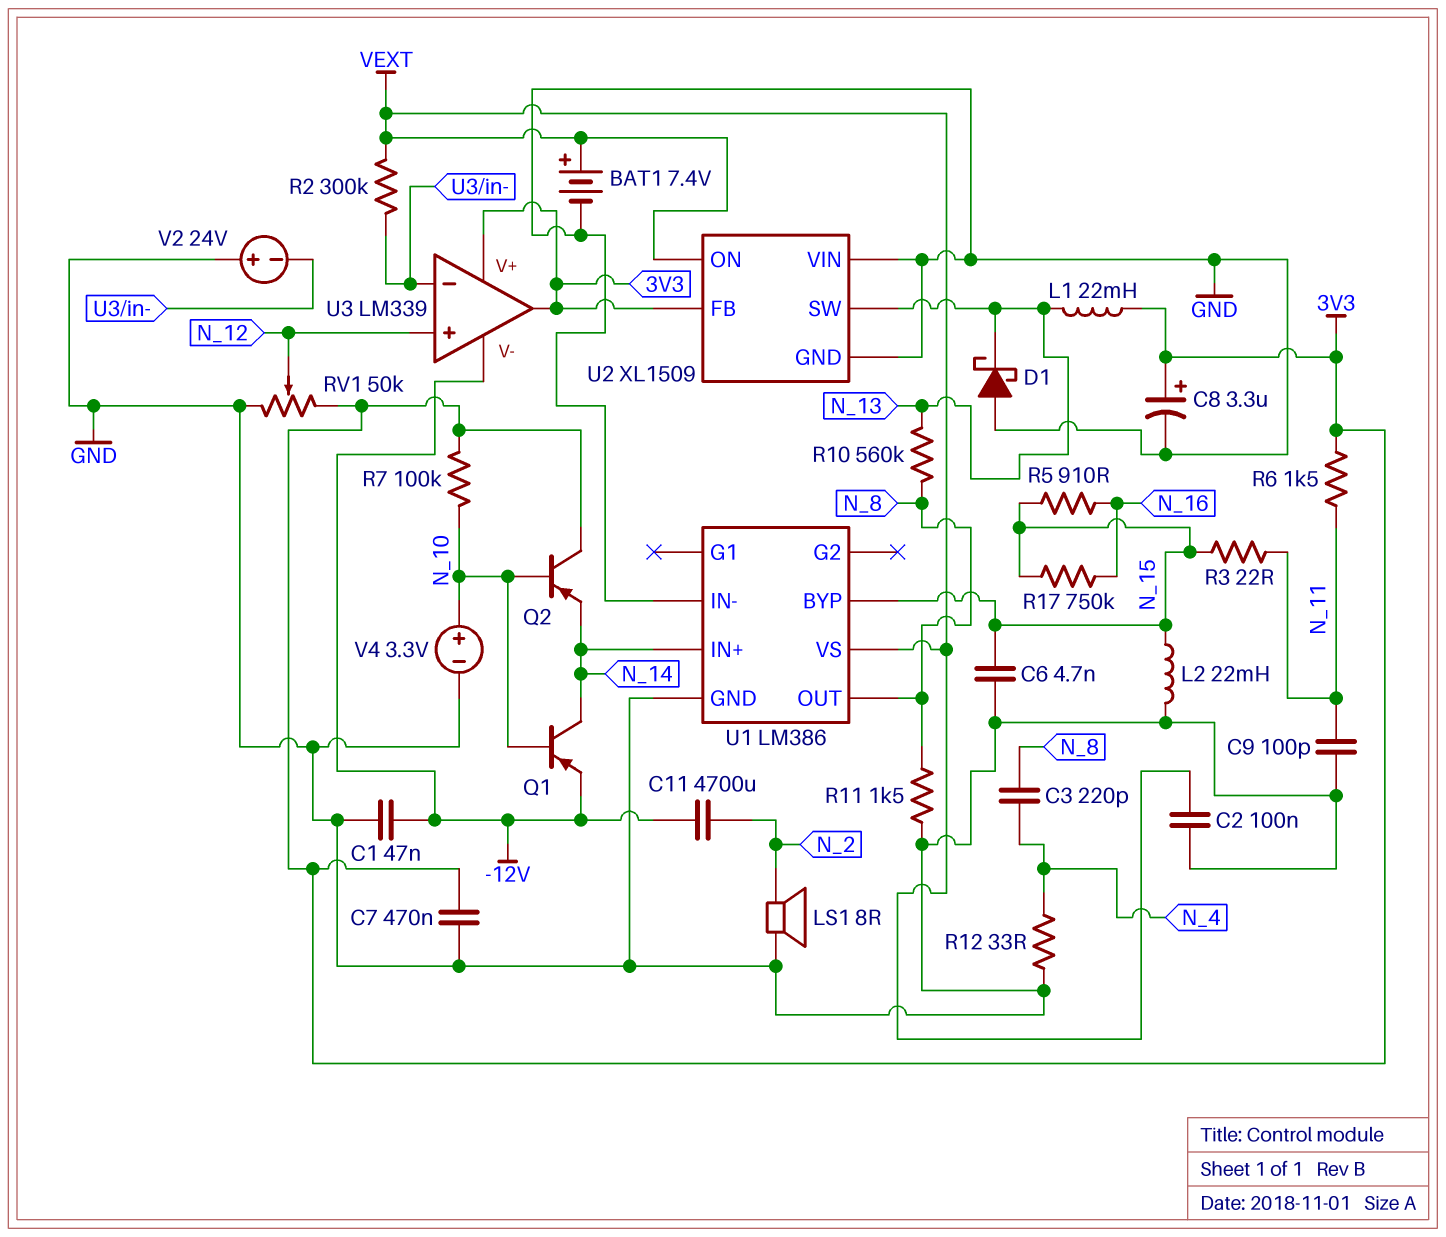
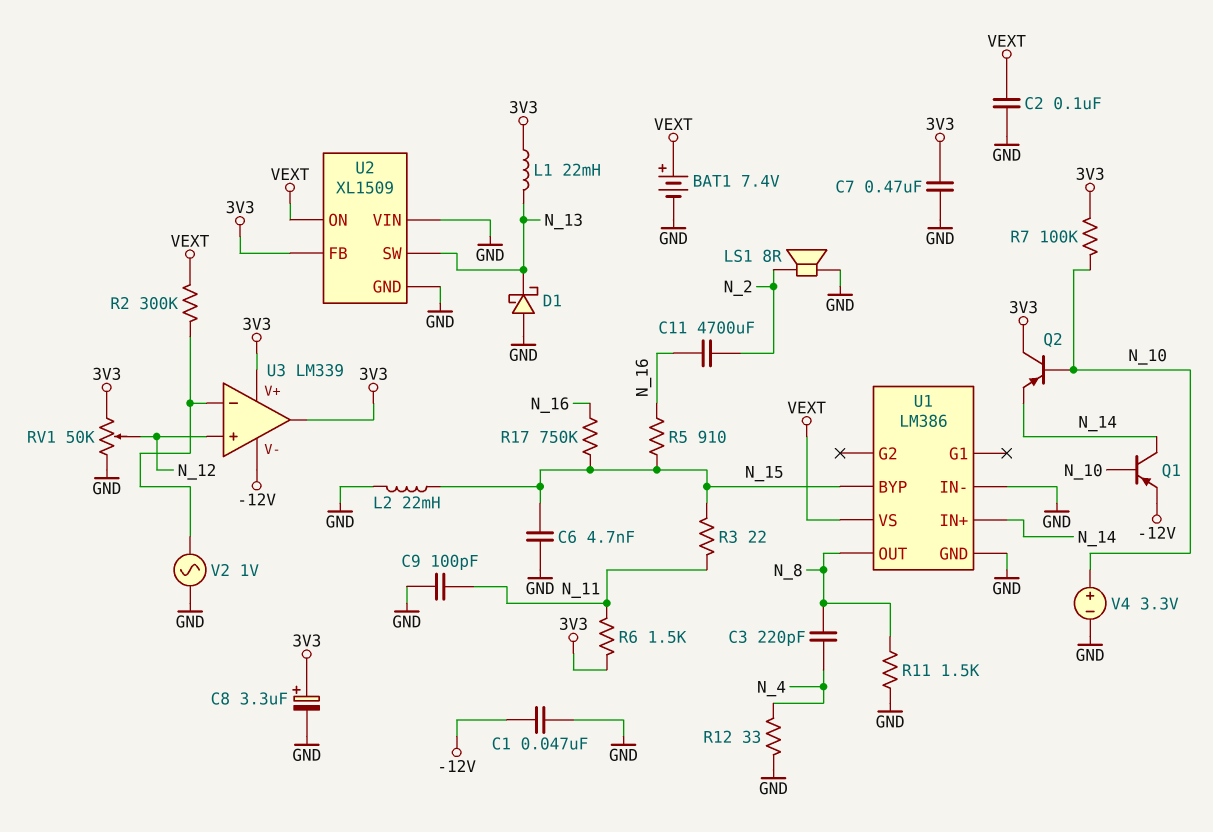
C11: 4700uF (-12V, N_2) -> 4700uF (N_2, N_16)
R10: 560k (N_8, N_13) -> none
V2: 24V (plus GND, minus U3/in-) -> AC 1V (GND, U3/in-)

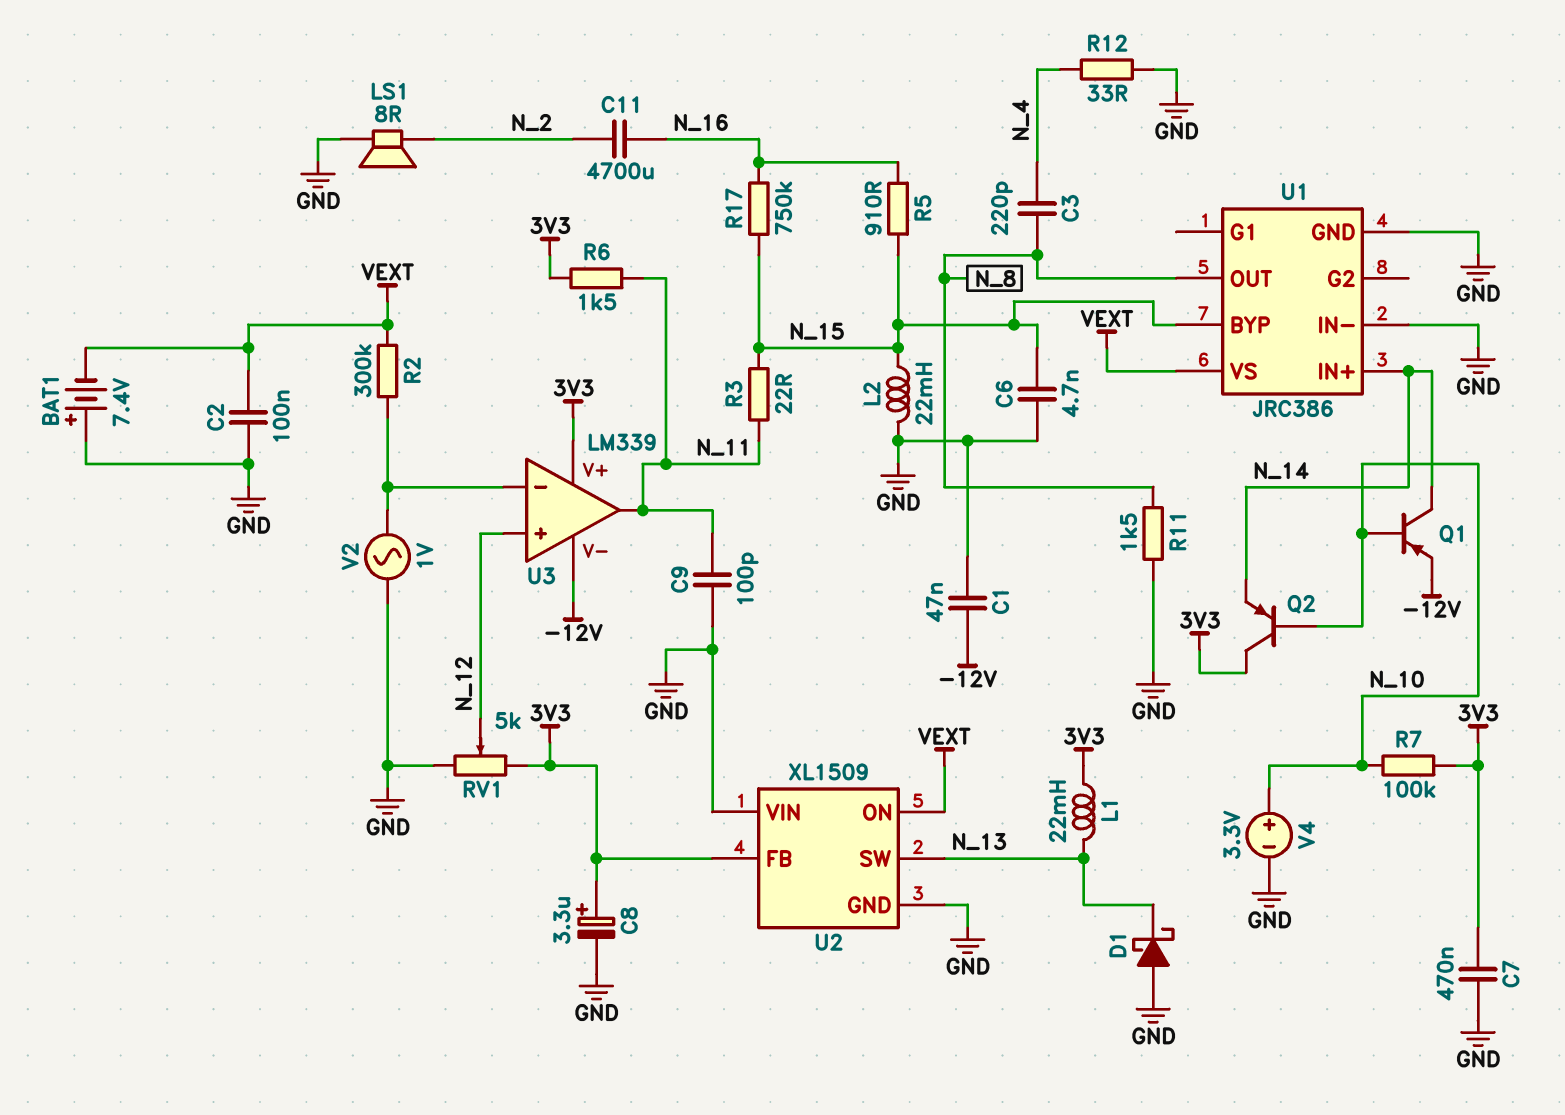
BAT1: 7.4V (plus VEXT, minus GND) -> 7.4V (plus GND, minus VEXT)
RV1: 50k (3V3, GND, wiper N_12) -> 5k (3V3, GND, wiper N_12)
U1: LM386 -> JRC386
U3 pin out: 3V3 -> N_11

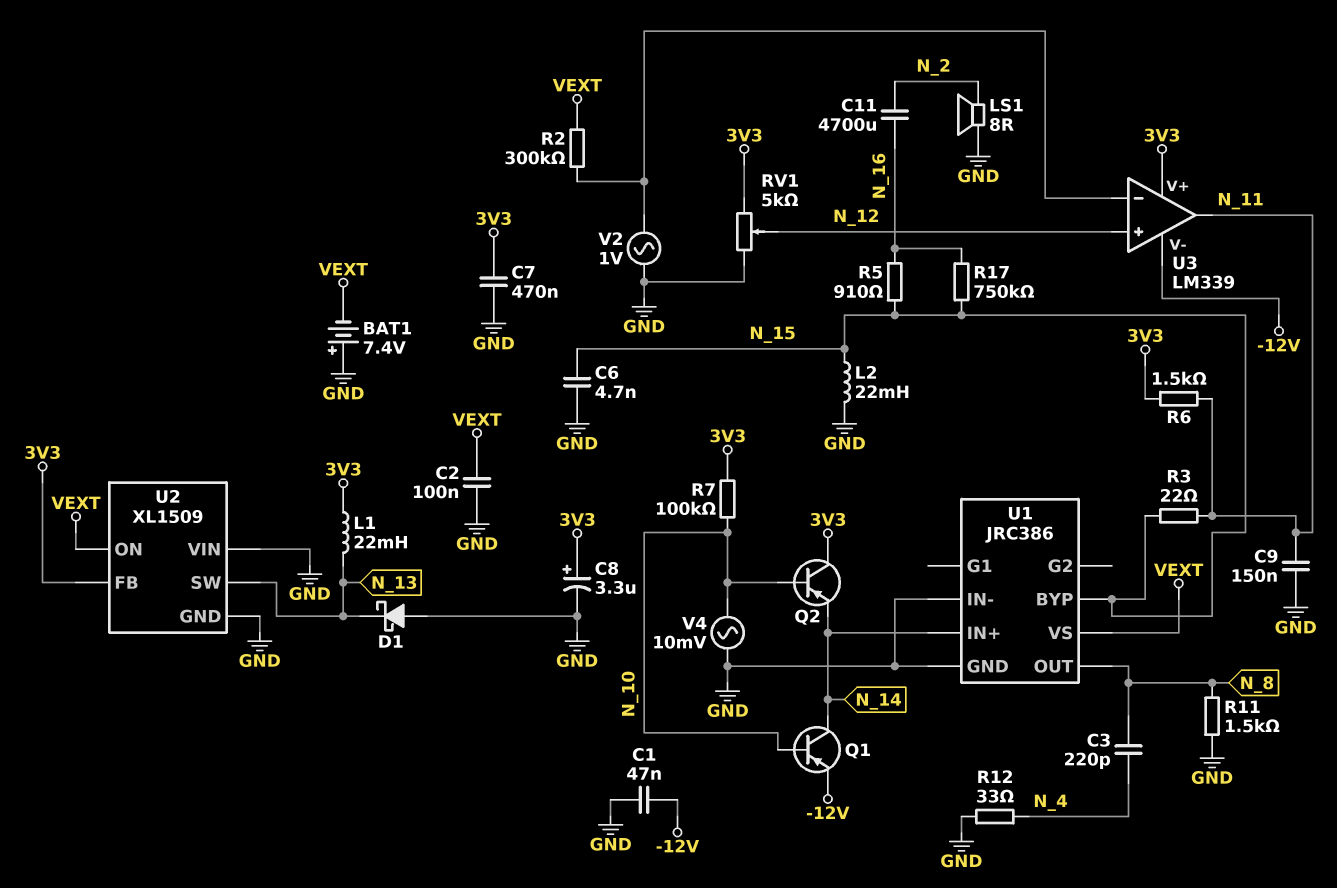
C9: 100pF (GND, N_11) -> 150nF (GND, N_11)
V4: 3.3V (plus N_10, minus GND) -> AC 10mV (GND, N_10)

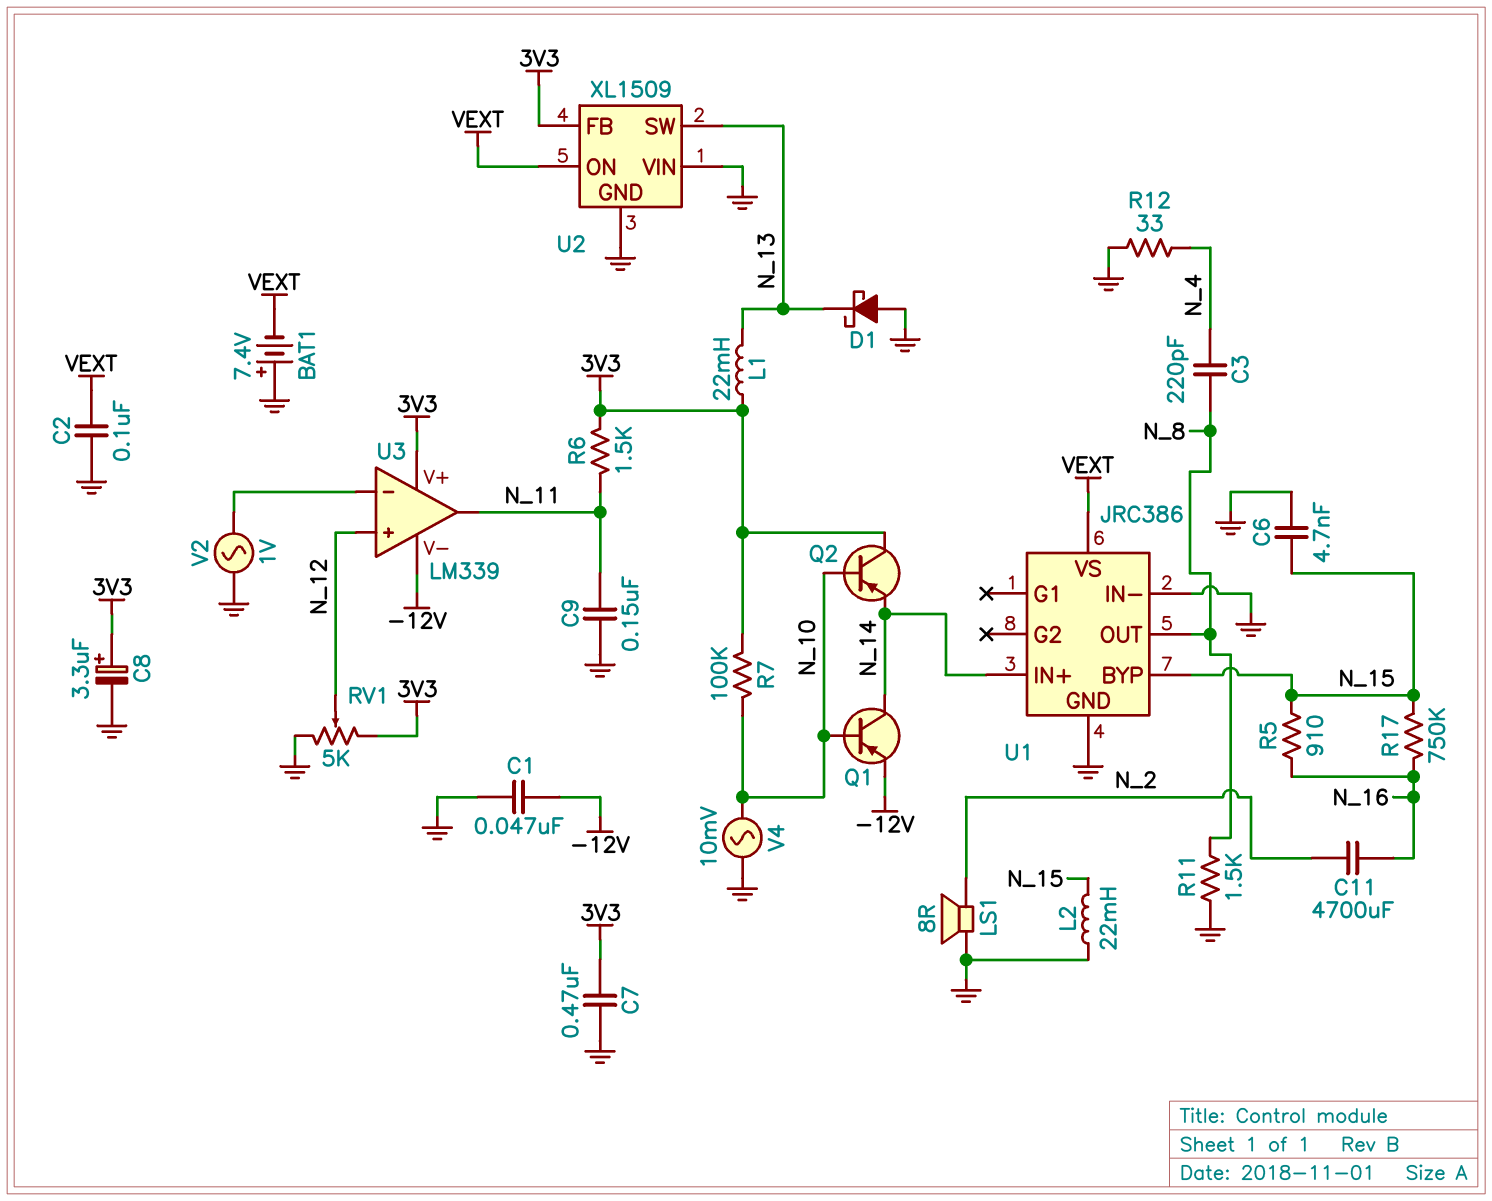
R2: 300k (U3/in-, VEXT) -> none
R3: 22 (N_11, N_15) -> none

